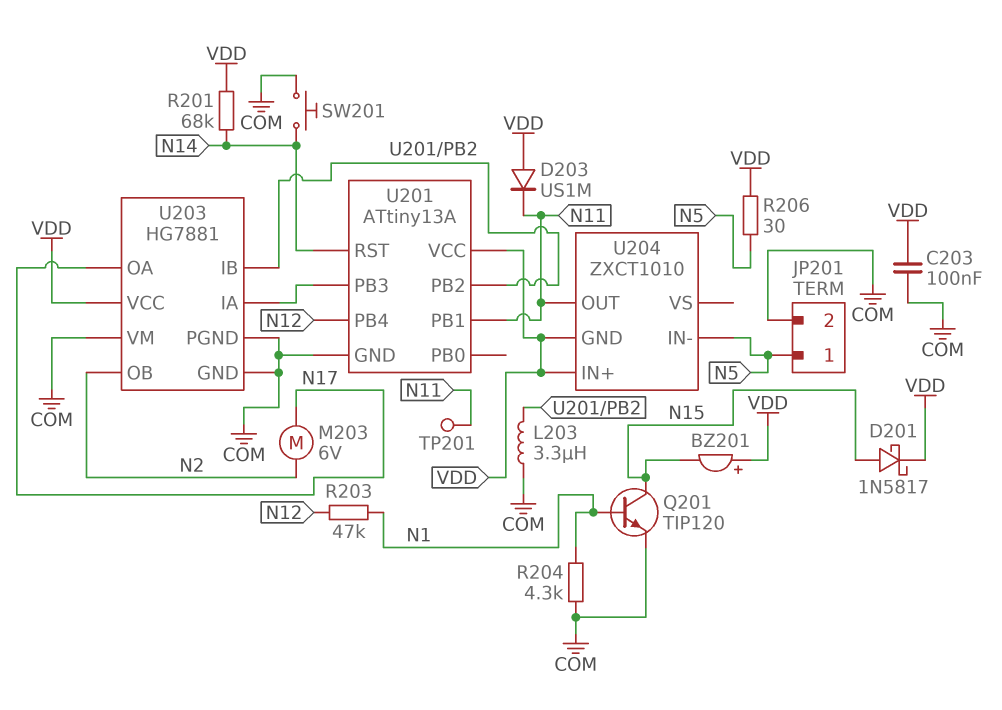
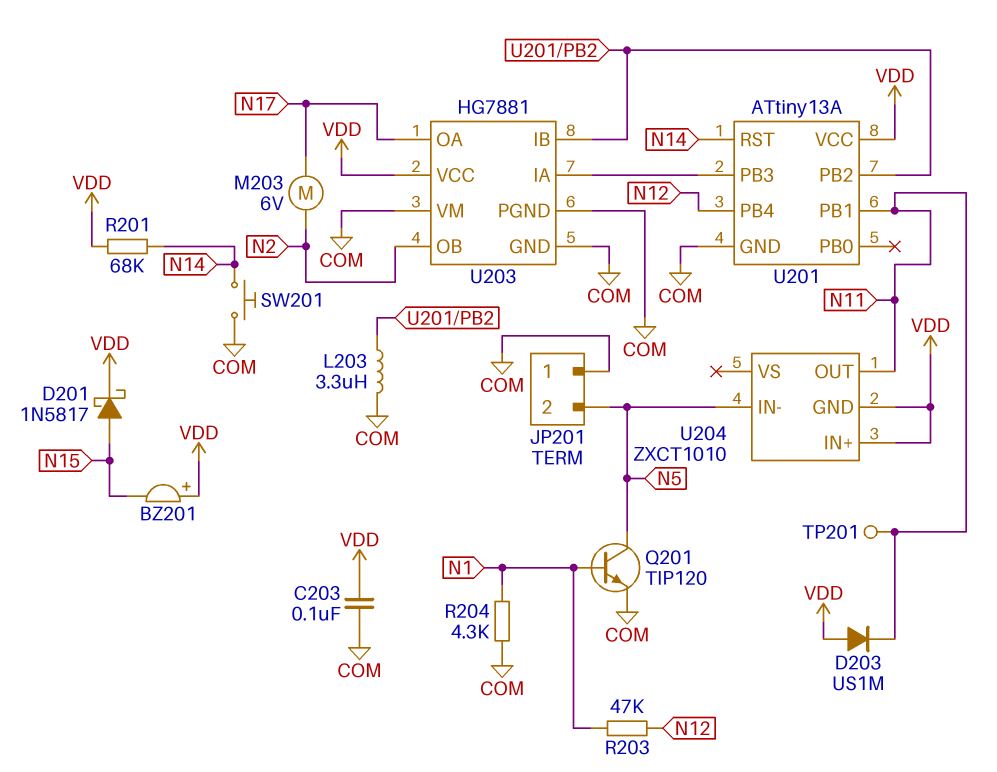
JP201 pin 1: N5 -> COM
JP201 pin 2: COM -> N5
Q201: NPN TIP120 (B N1, C N15, E COM) -> NPN TIP120 (B N1, C N5, E COM)
R206: 30 (N5, VDD) -> none

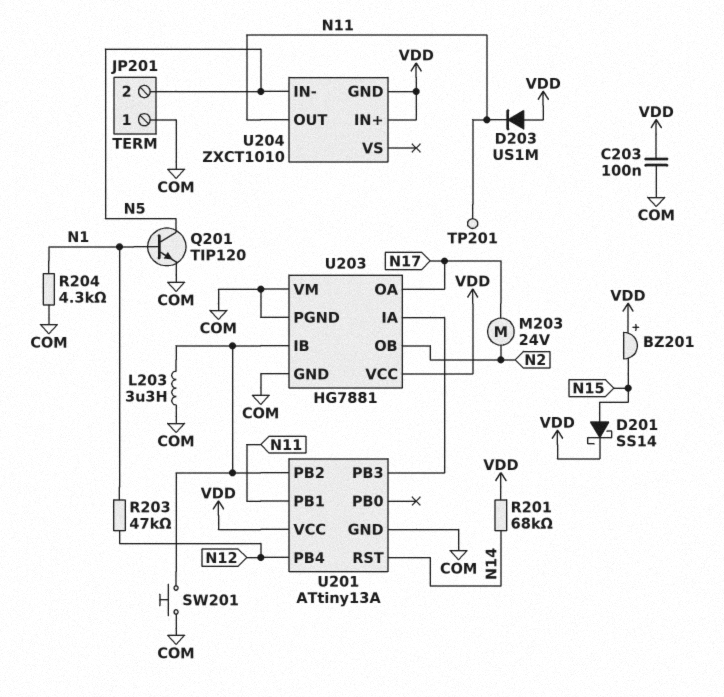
D201: schottky 1N5817 (A N15, K VDD) -> schottky SS14 (A N15, K VDD)
M203: motor 6V (N2, N17) -> motor 24V (N2, N17)
SW201: button (COM, N14) -> button (COM, U201/PB2)

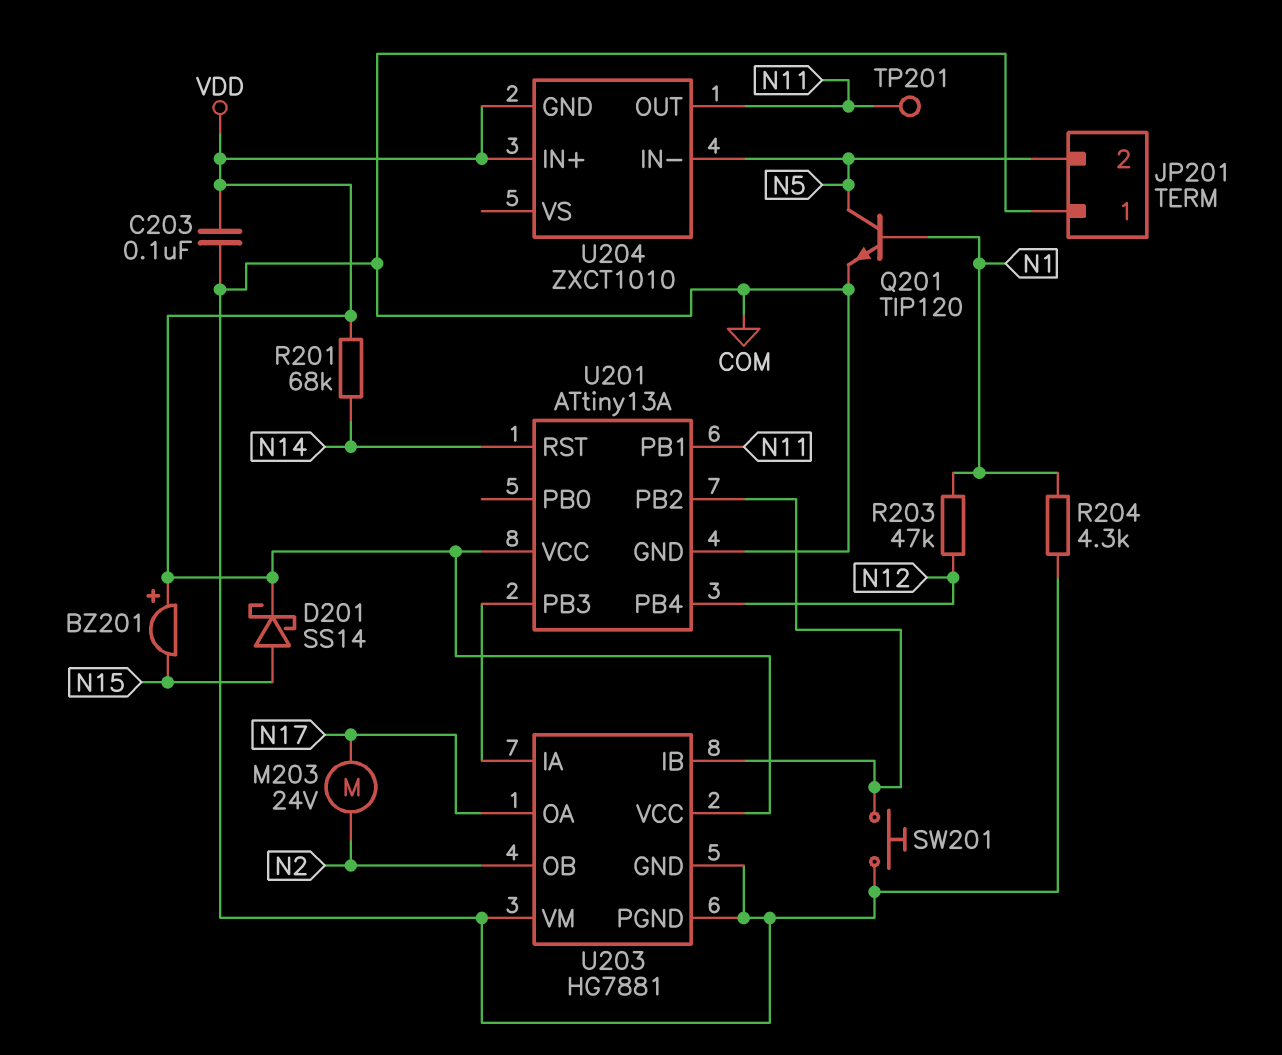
D203: diode US1M (A VDD, K N11) -> none
L203: 3.3uH (COM, U201/PB2) -> none

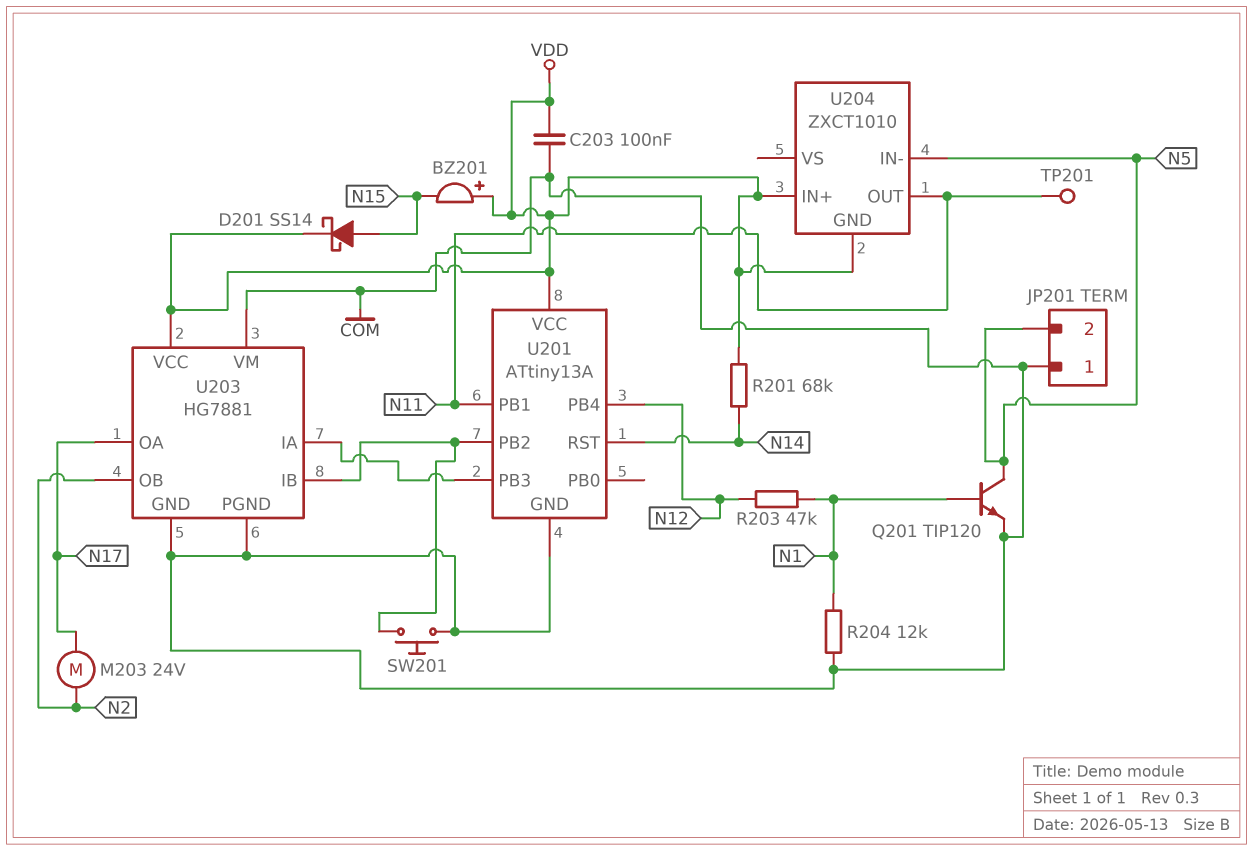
R204: 4.3k (COM, N1) -> 12k (COM, N1)

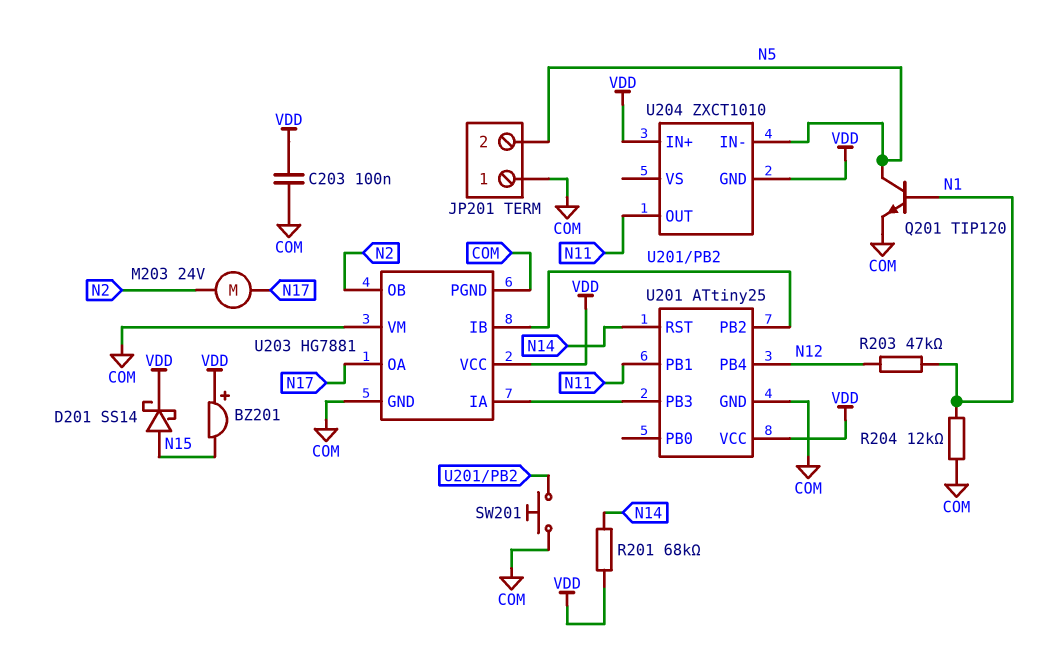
TP201: test point (N11) -> none
U201: ATtiny13A -> ATtiny25

